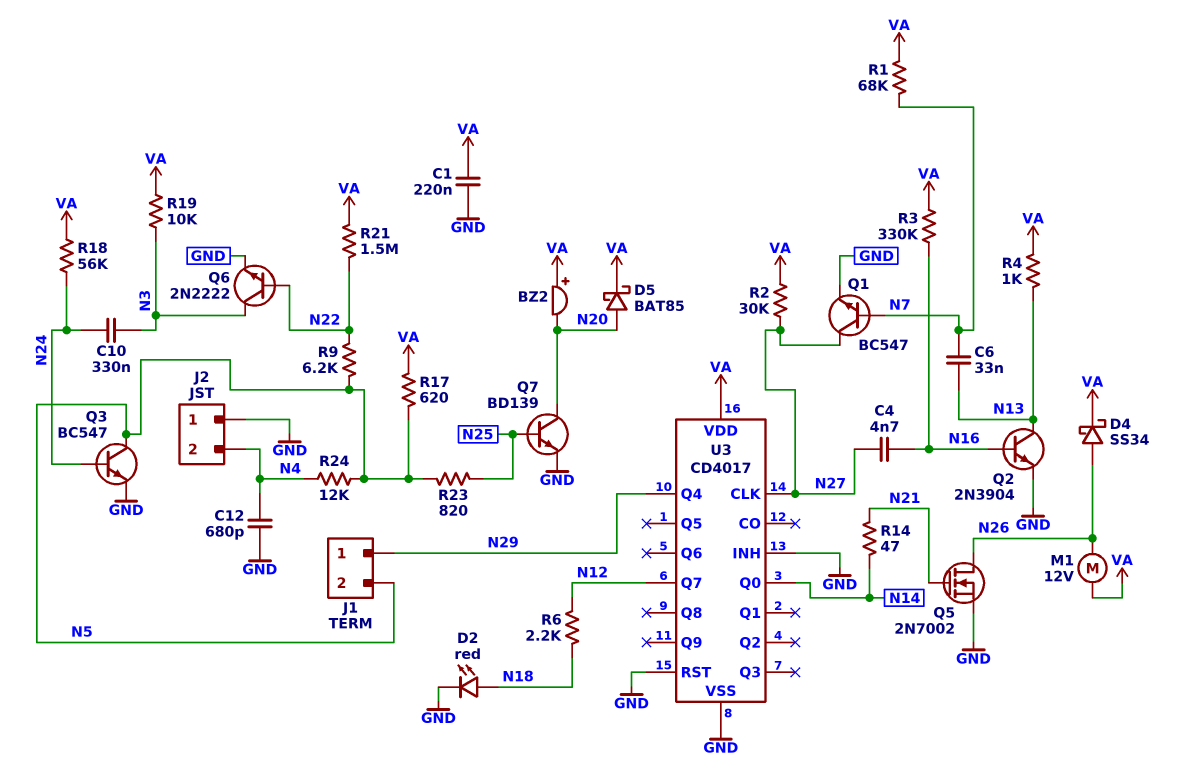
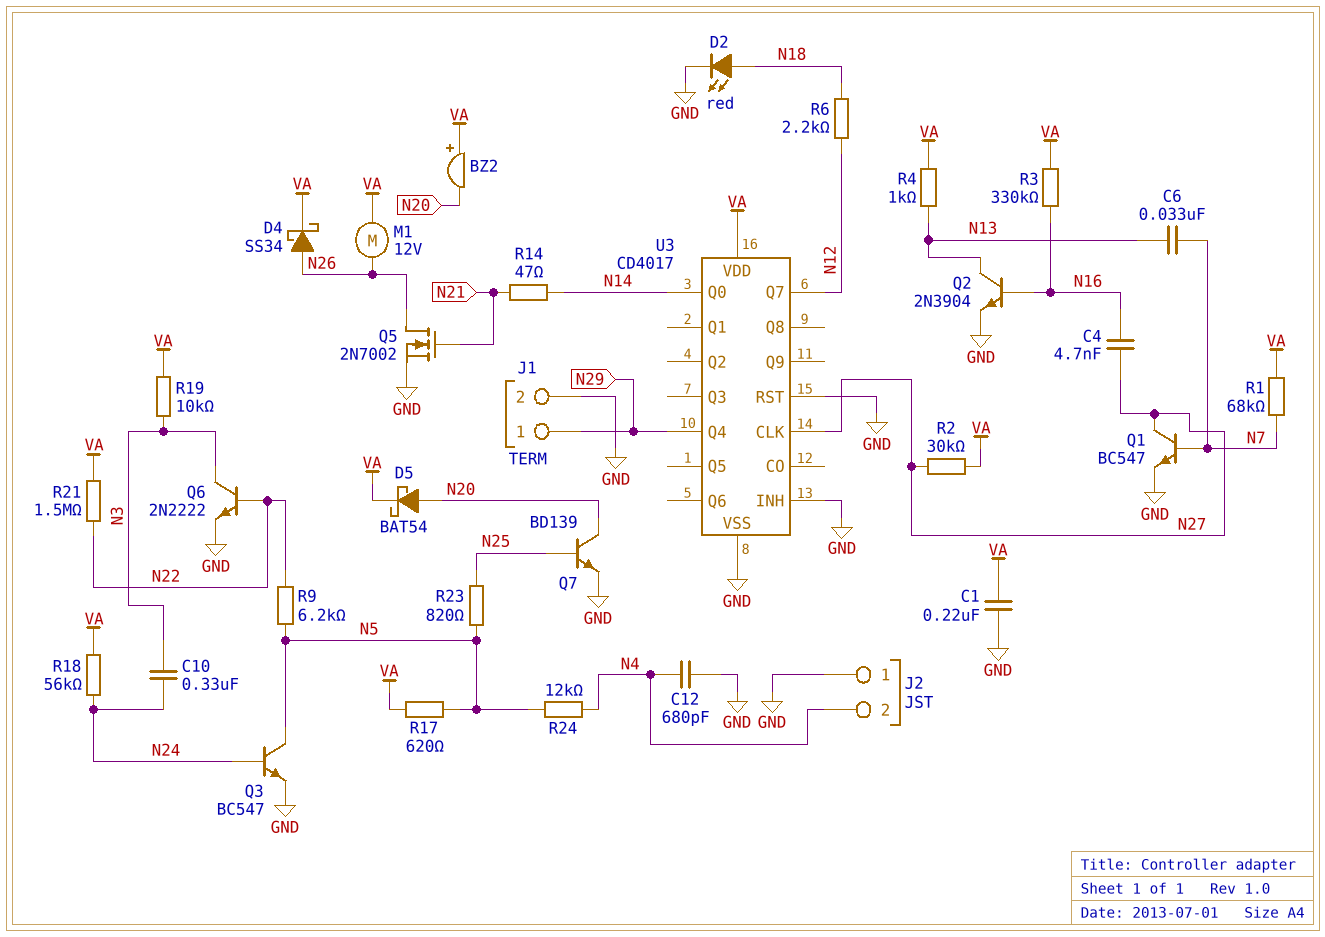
D5: schottky BAT85 (A N20, K VA) -> schottky BAT54 (A N20, K VA)
J1 pin 2: N5 -> GND

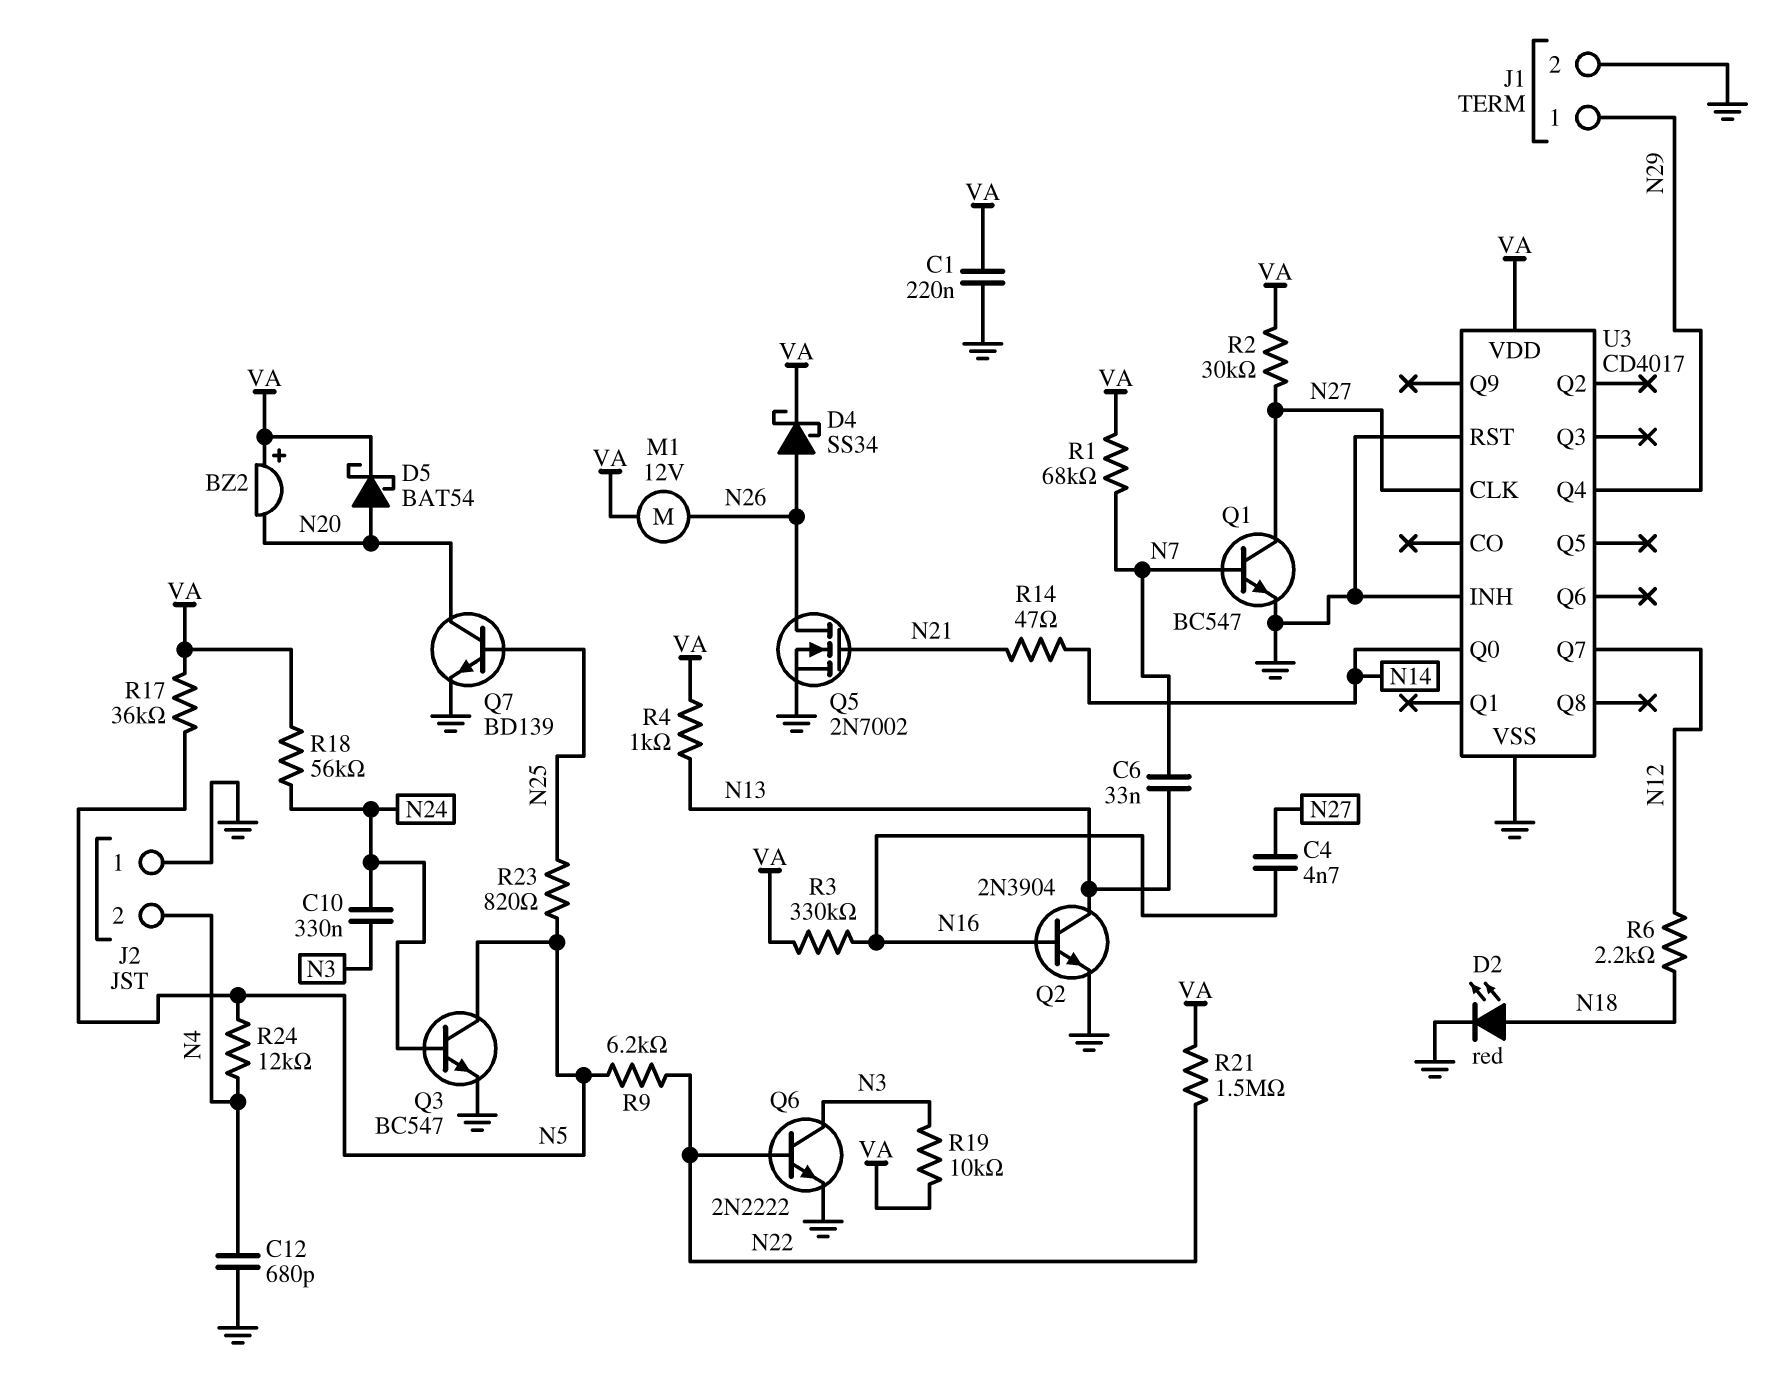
R17: 620 (N5, VA) -> 36k (N5, VA)

